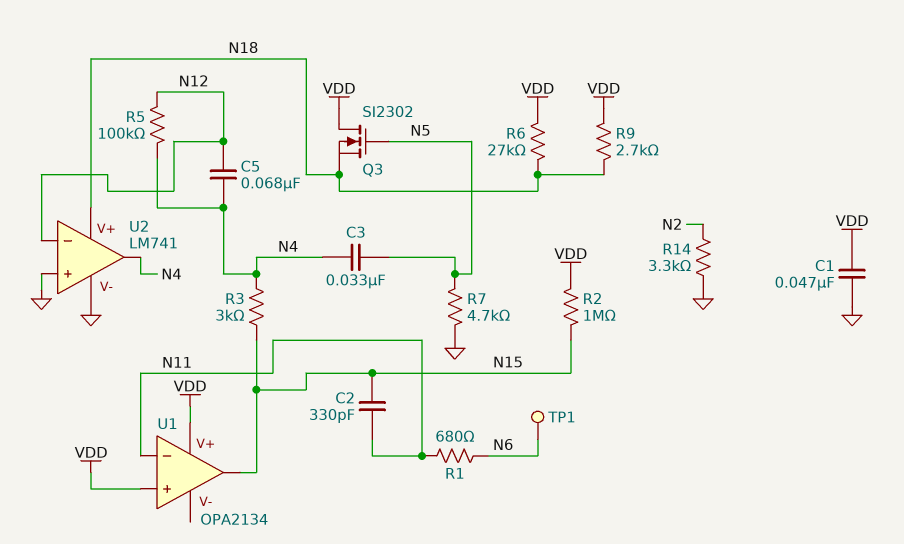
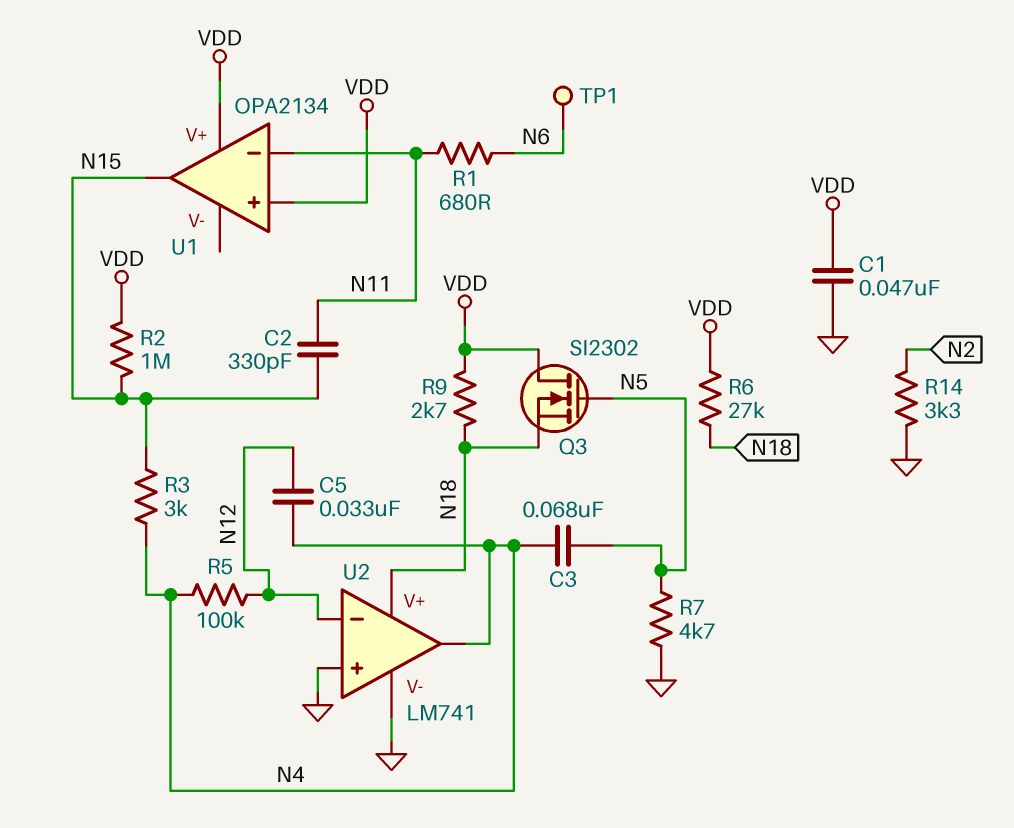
C3: 33nF (N4, N5) -> 68nF (N4, N5)
C5: 68nF (N4, N12) -> 33nF (N4, N12)

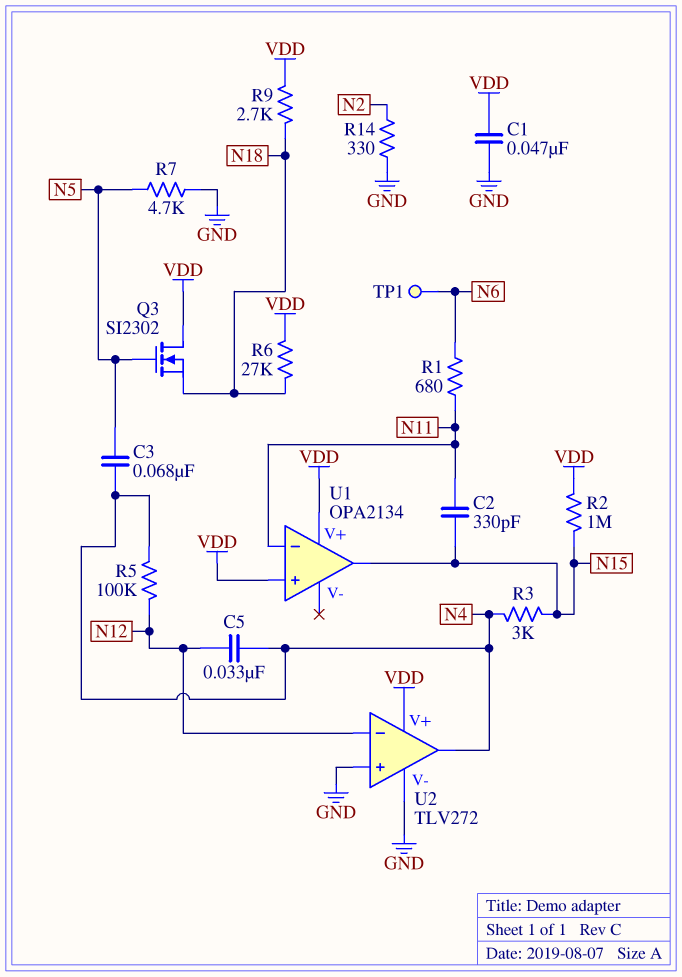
R14: 3.3k (GND, N2) -> 330 (GND, N2)
U2: LM741 -> TLV272
U2 pin V+: N18 -> VDD

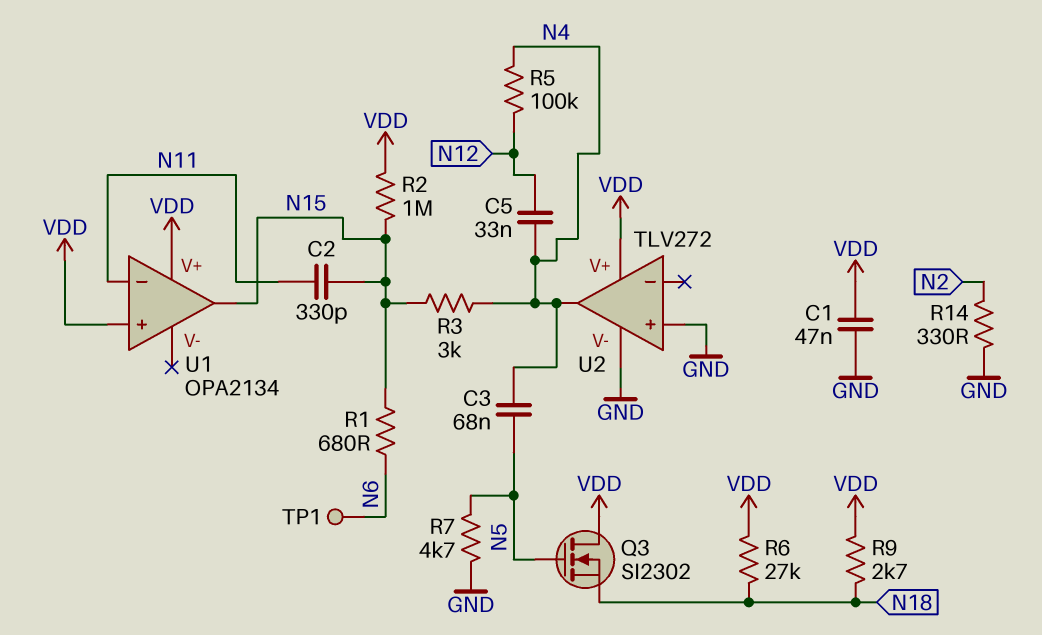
R1: 680 (N6, N11) -> 680 (N6, N15)
U2 pin in-: N12 -> none

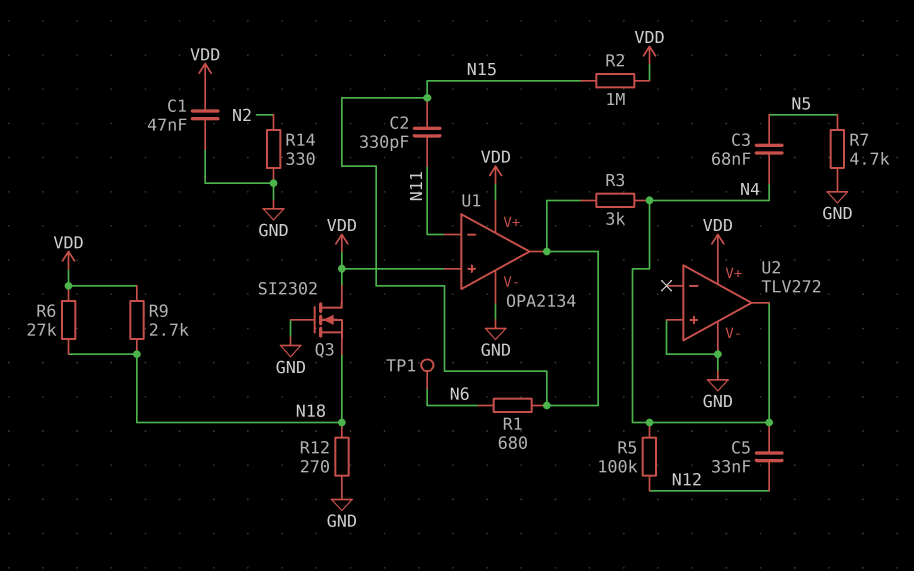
Q3: NMOS SI2302 (G N5, D VDD, S N18) -> NMOS SI2302 (G GND, D VDD, S N18)
R12: none -> 270 (GND, N18)
U1 pin V-: none -> GND

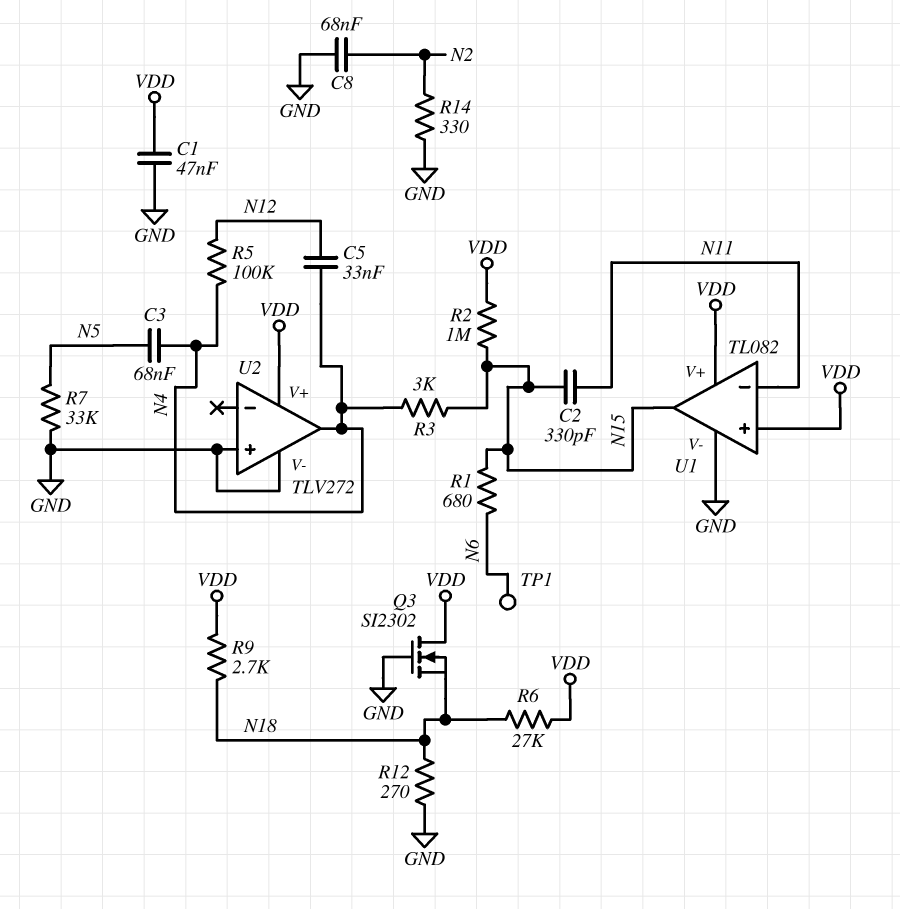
C8: none -> 68nF (GND, N2)
R7: 4.7k (GND, N5) -> 33k (GND, N5)
U1: OPA2134 -> TL082

